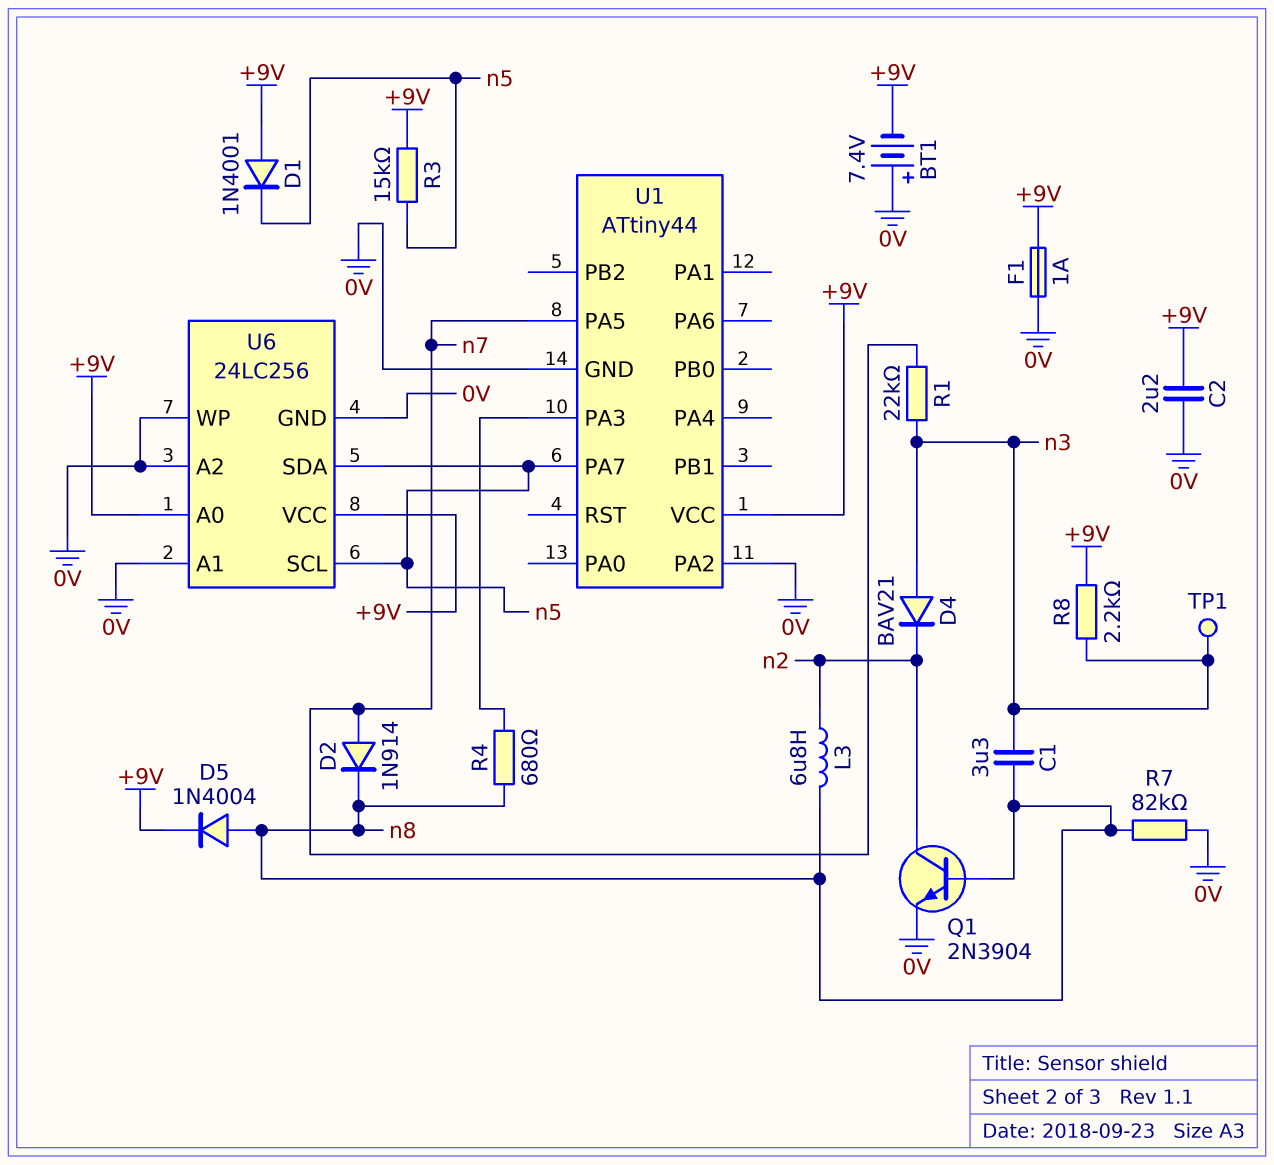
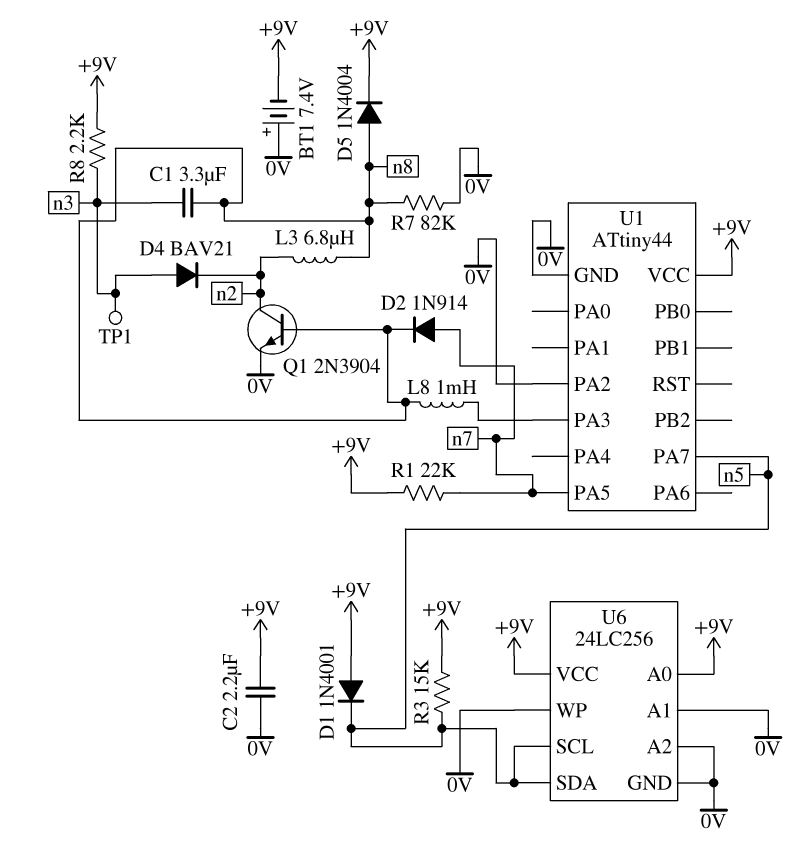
F1: 1A (+9V, 0V) -> none
L8: none -> 1mH (U1/PA3, n8)
R1: 22k (n3, n7) -> 22k (+9V, n7)
R4: 680 (U1/PA3, n8) -> none

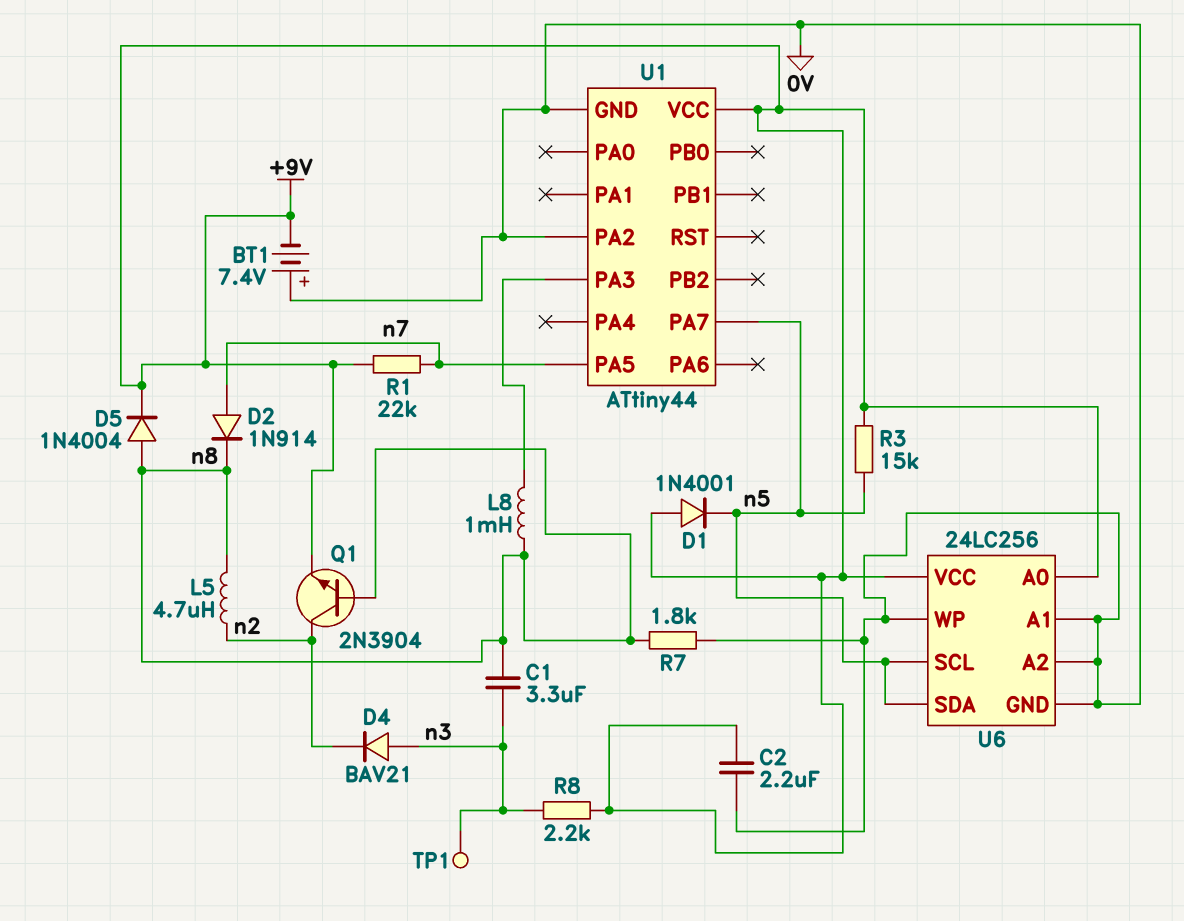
L3: 6.8uH (n2, n8) -> none
L5: none -> 4.7uH (n2, n8)
Q1: NPN 2N3904 (B n8, C n2, E 0V) -> NPN 2N3904 (B n8, C n2, E +9V)
R7: 82k (0V, n8) -> 1.8k (0V, n8)

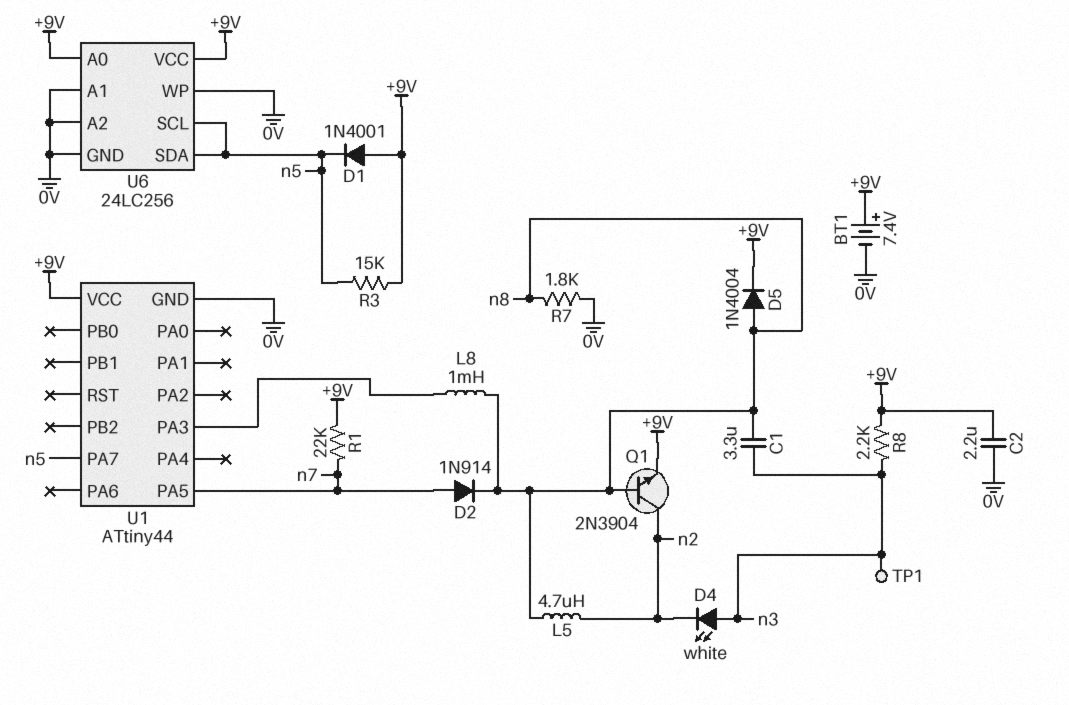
BT1: 7.4V (plus 0V, minus +9V) -> 7.4V (plus +9V, minus 0V)
D4: diode BAV21 (A n3, K n2) -> LED white (A n3, K n2)
U1 pin PA2: 0V -> none

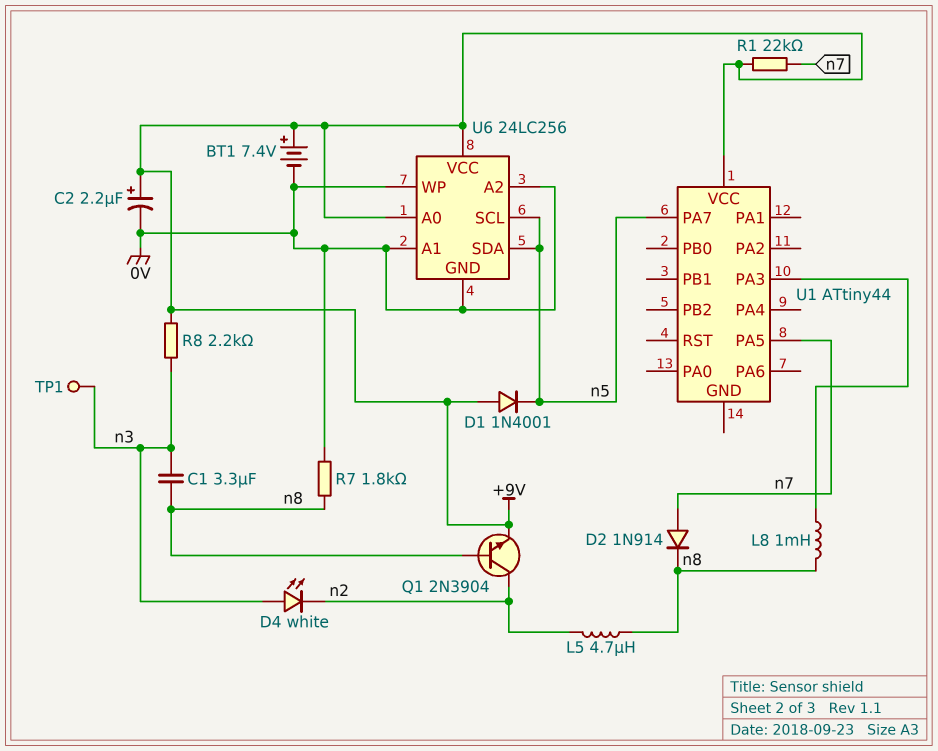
C2: 2.2uF (+9V, 0V) -> 2.2uF (plus +9V, minus 0V)
D5: diode 1N4004 (A n8, K +9V) -> none
R3: 15k (+9V, n5) -> none
U1 pin GND: 0V -> none

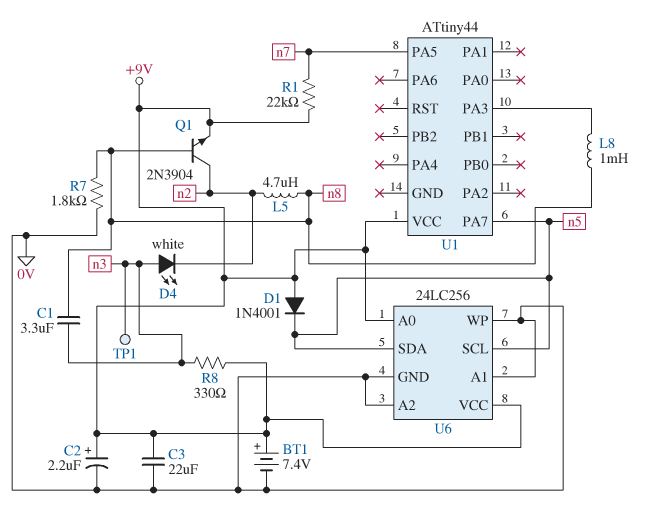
C3: none -> 22uF (+9V, 0V)
D2: diode 1N914 (A n7, K n8) -> none
R8: 2.2k (+9V, n3) -> 330 (+9V, n3)

